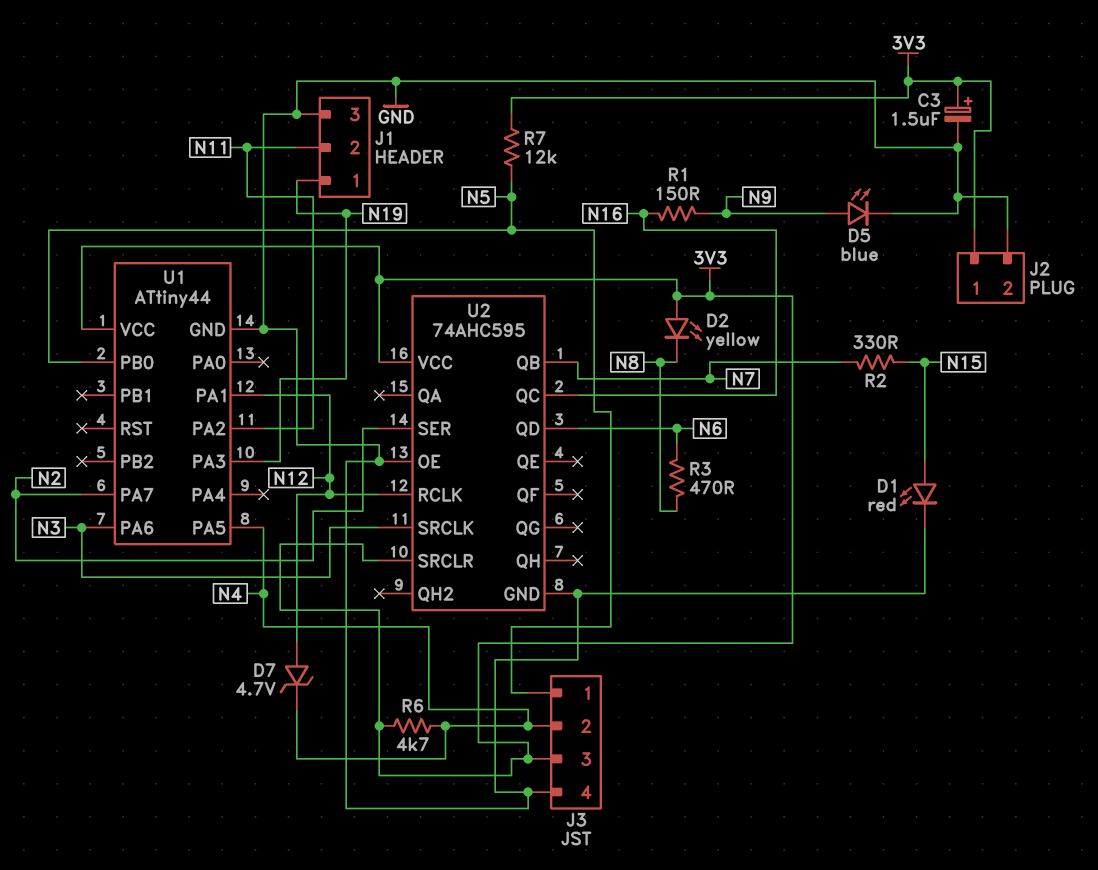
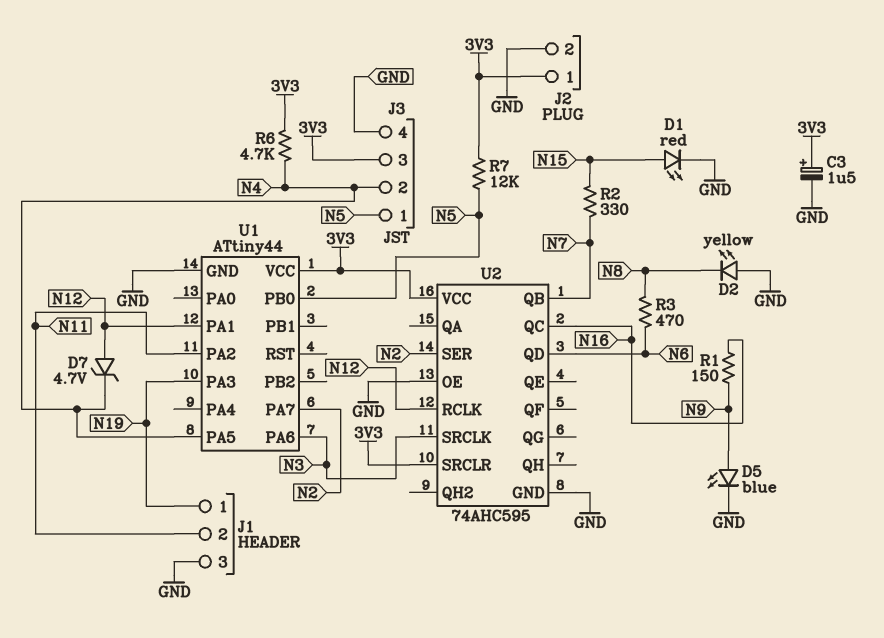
D2: LED yellow (A 3V3, K N8) -> LED yellow (A GND, K N8)

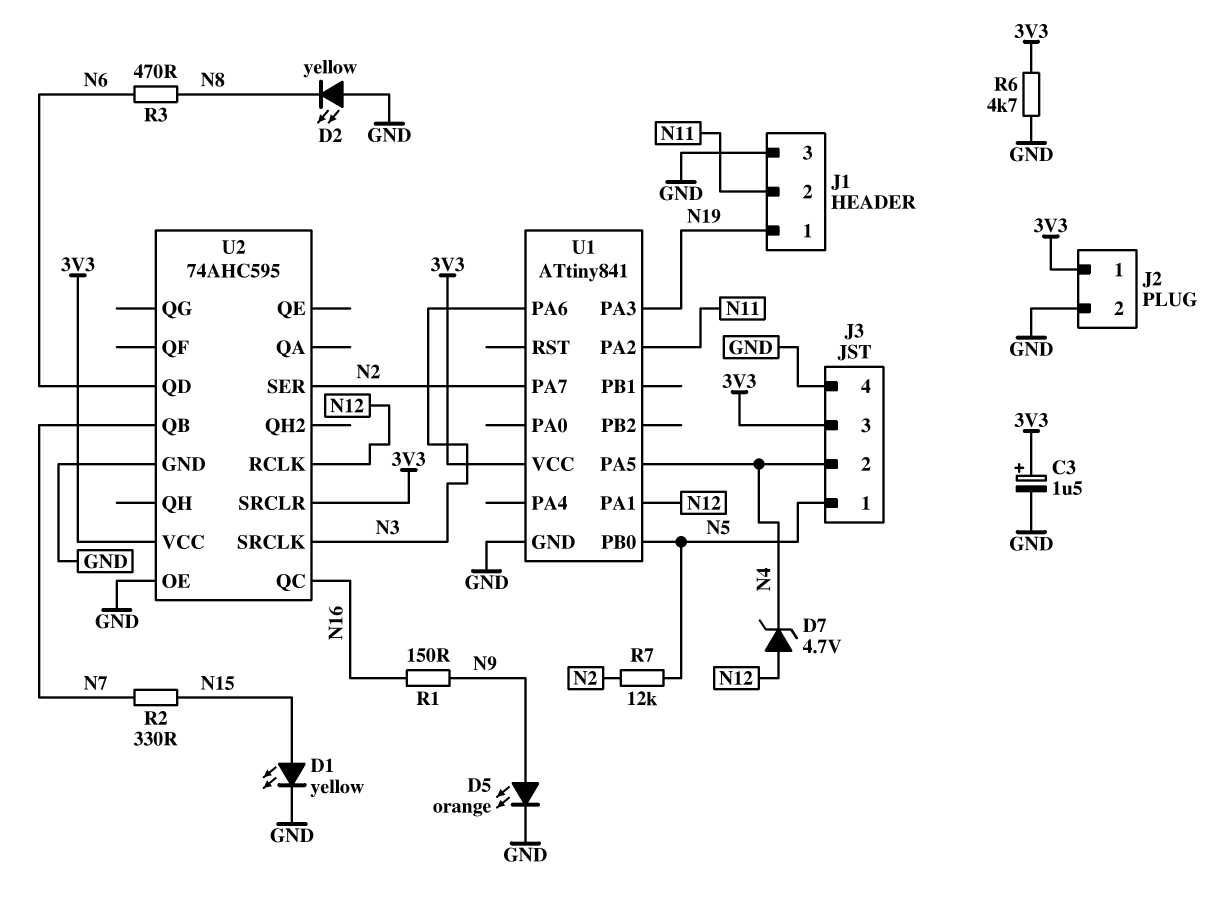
D1: LED red (A N15, K GND) -> LED yellow (A N15, K GND)
D5: LED blue (A N9, K GND) -> LED orange (A N9, K GND)
R6: 4.7k (3V3, N4) -> 4.7k (3V3, GND)
R7: 12k (3V3, N5) -> 12k (N2, N5)
U1: ATtiny44 -> ATtiny841

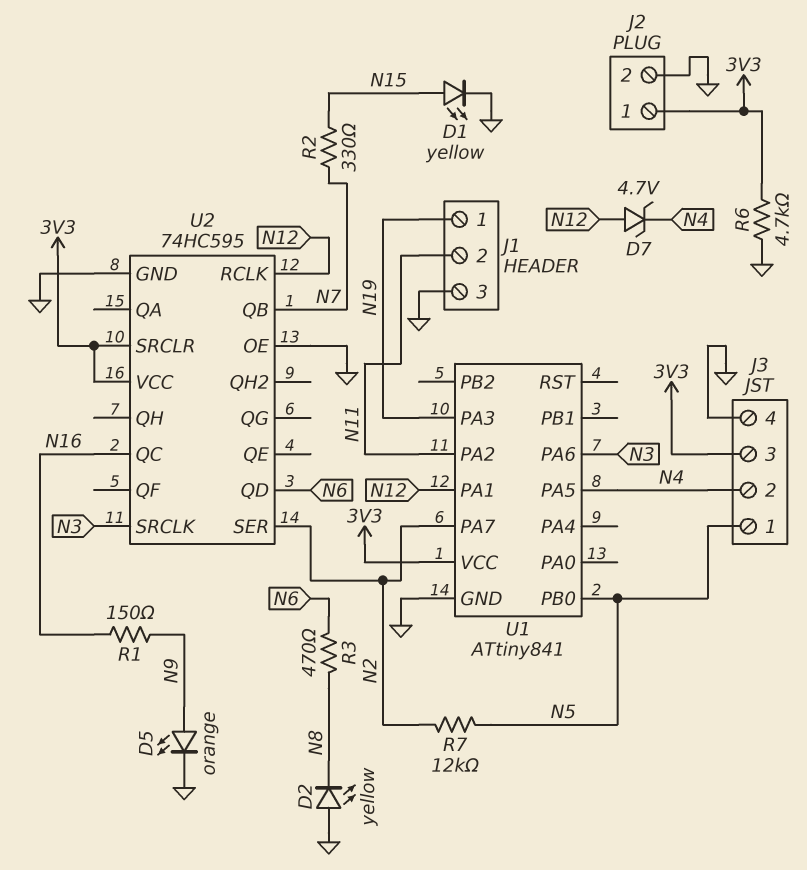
C3: 1.5uF (plus 3V3, minus GND) -> none
U2: 74AHC595 -> 74HC595

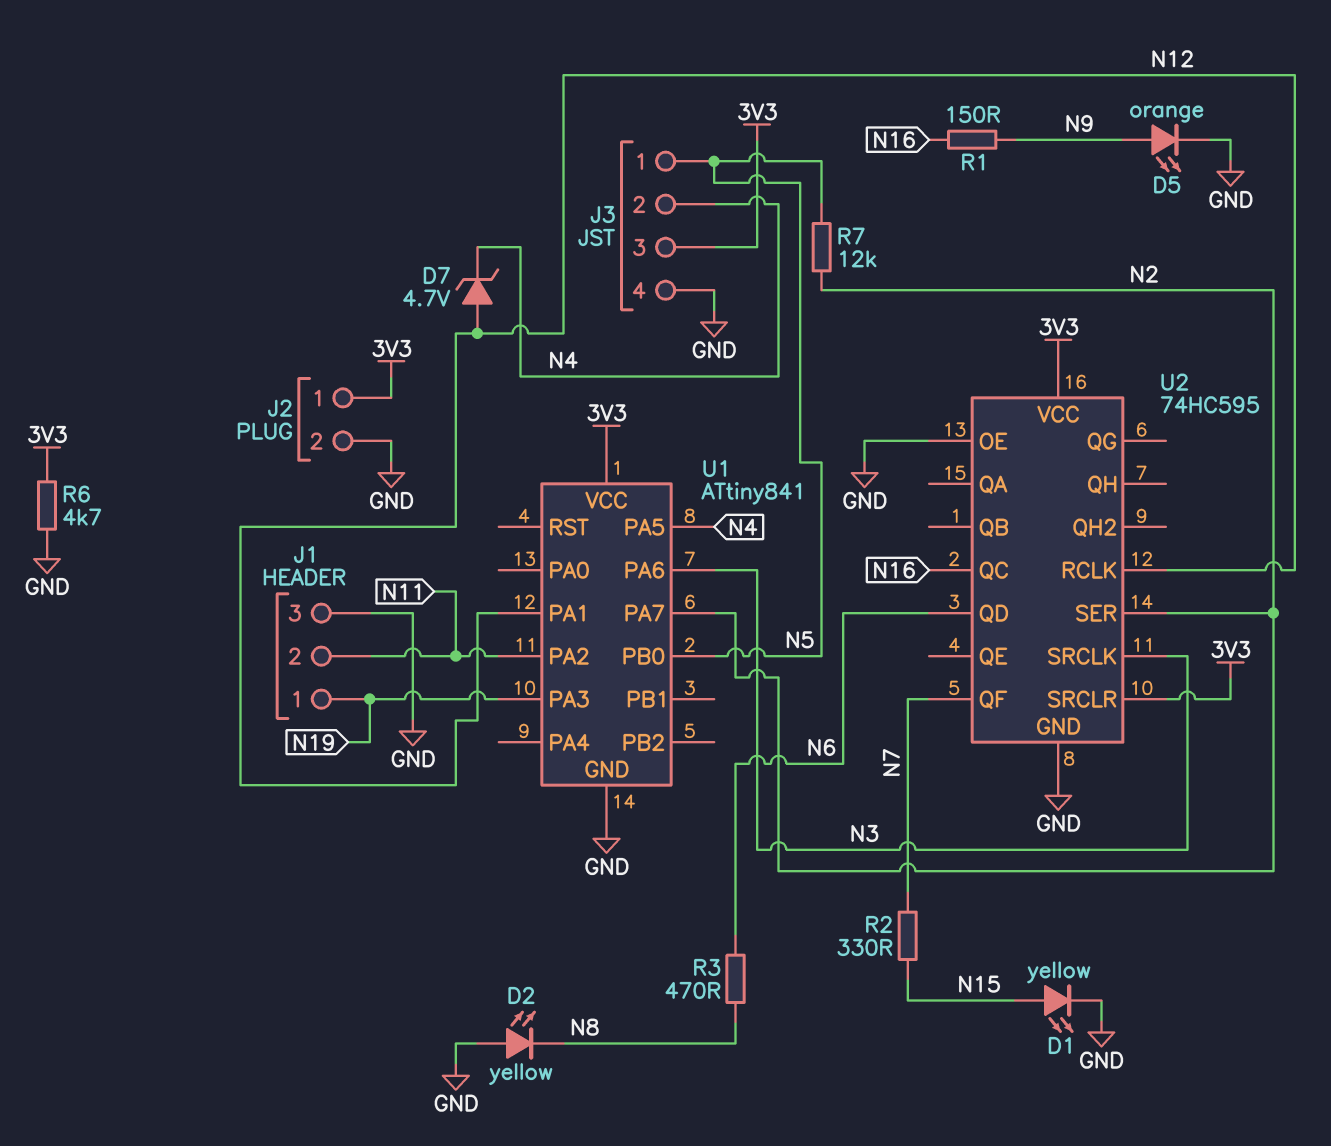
U2 pin QB: N7 -> none
U2 pin QF: none -> N7

